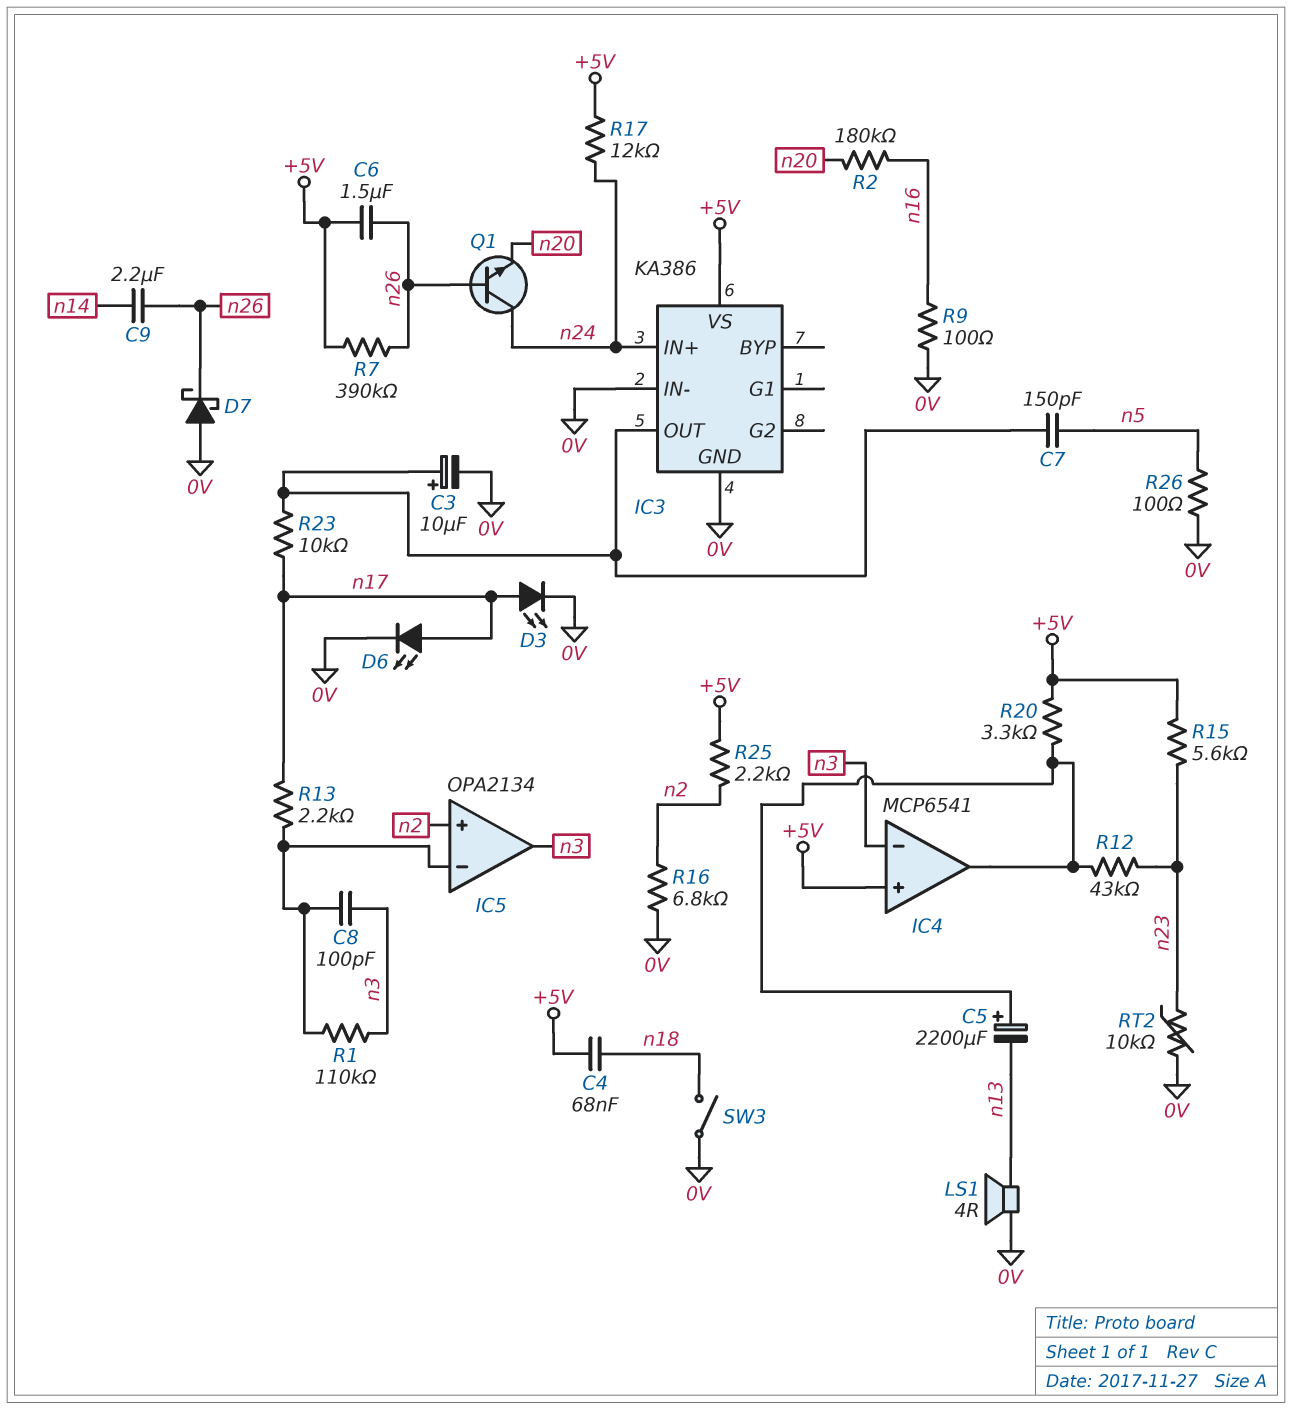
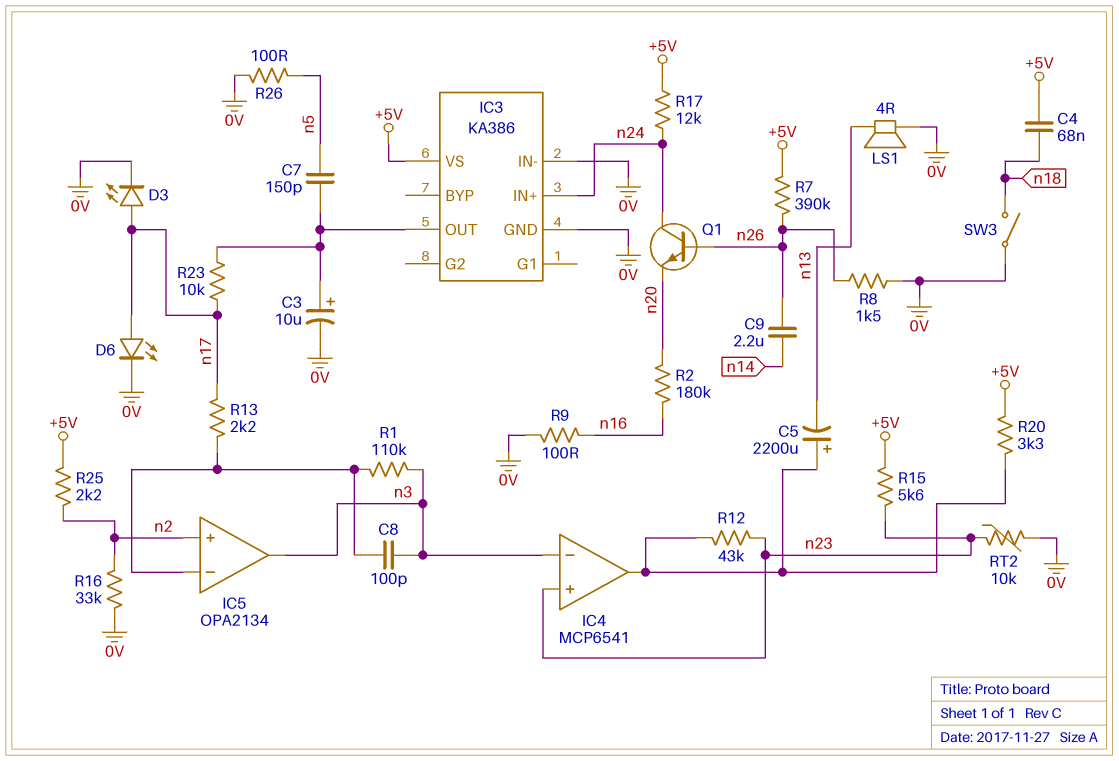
C6: 1.5uF (+5V, n26) -> none
D7: schottky (A 0V, K n26) -> none
IC4 pin in+: +5V -> n23
R8: none -> 1.5k (0V, n26)
R16: 6.8k (0V, n2) -> 33k (0V, n2)

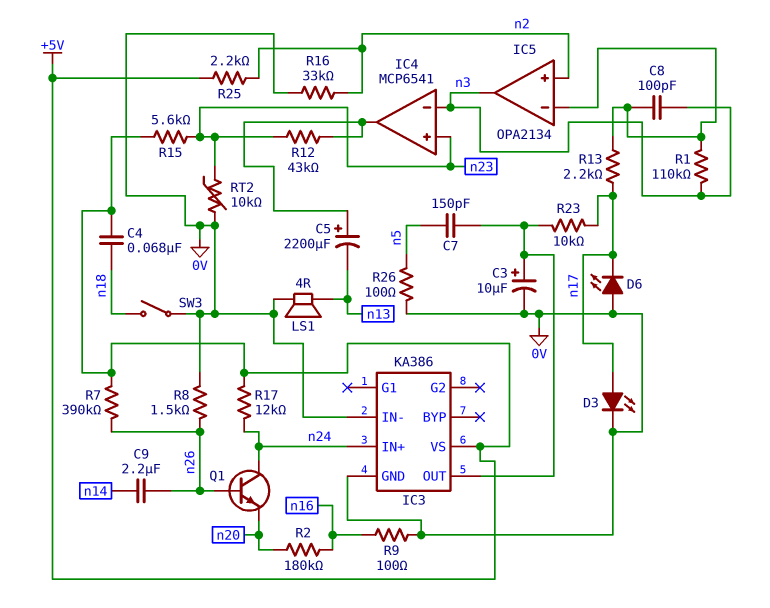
D6: LED (A n17, K 0V) -> LED (A 0V, K n17)
R20: 3.3k (+5V, IC4/out) -> none

